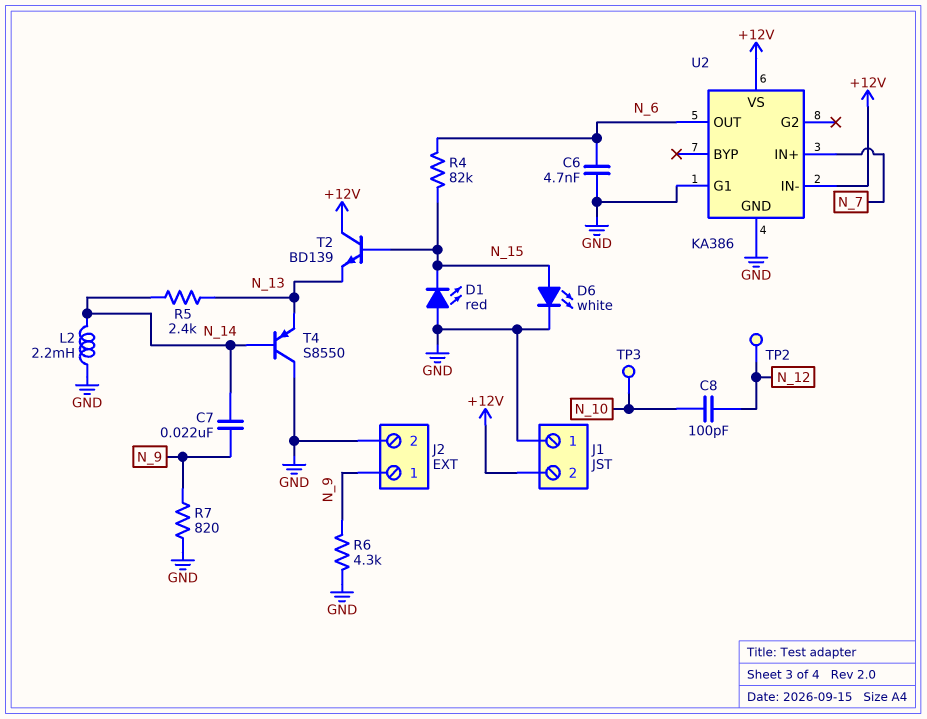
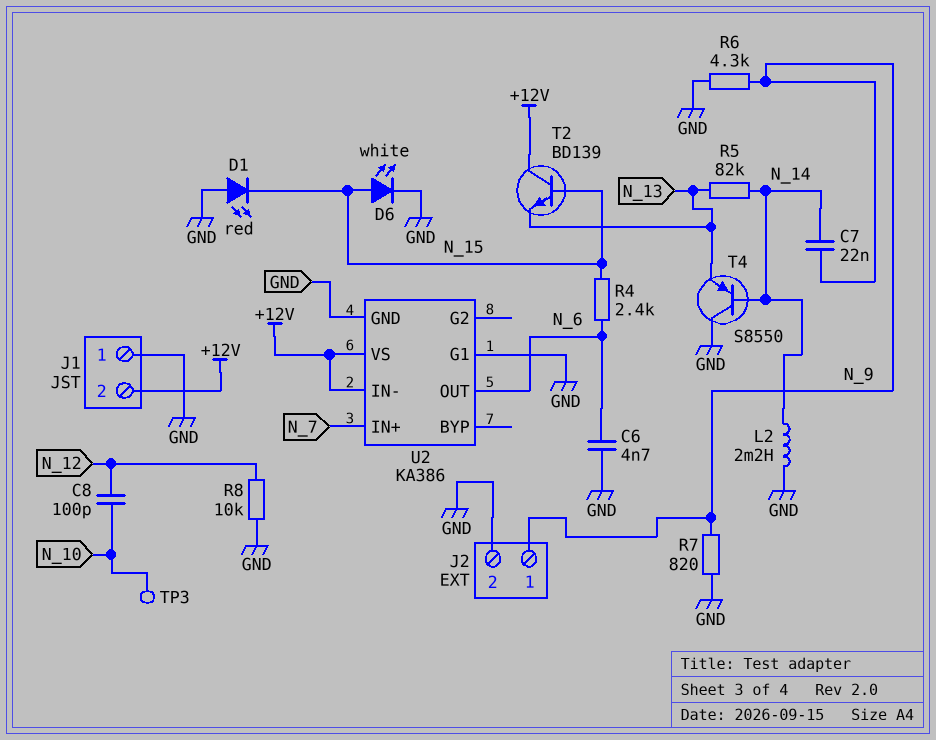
R4: 82k (N_6, N_15) -> 2.4k (N_6, N_15)
R5: 2.4k (N_13, N_14) -> 82k (N_13, N_14)
R8: none -> 10k (GND, N_12)
TP2: test point (N_12) -> none

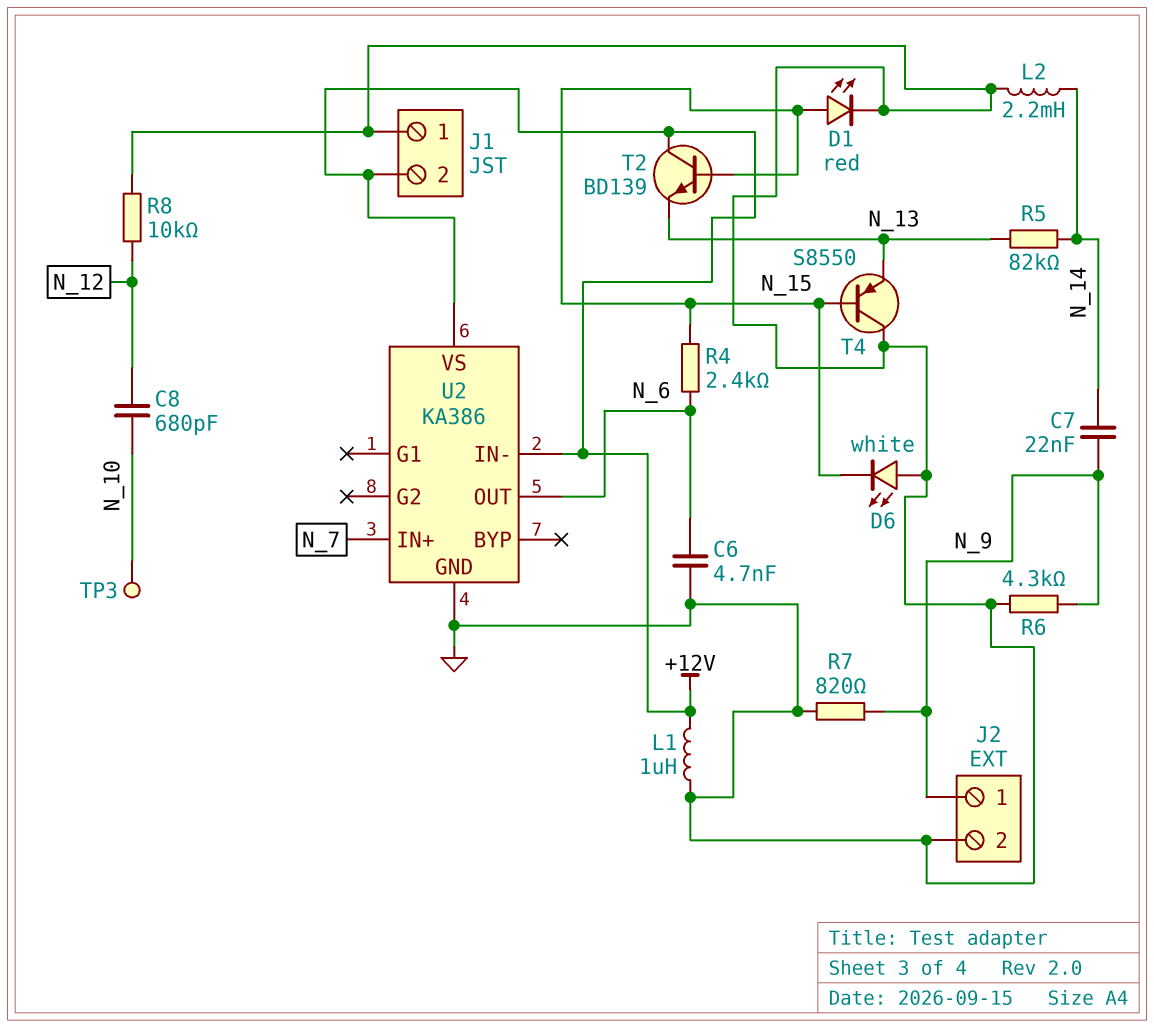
C8: 100pF (N_10, N_12) -> 680pF (N_10, N_12)
D1: LED red (A GND, K N_15) -> LED red (A N_15, K GND)
D6: LED white (A N_15, K GND) -> LED white (A GND, K N_15)
L1: none -> 1uH (+12V, GND)
T4: PNP S8550 (B N_14, C GND, E N_13) -> PNP S8550 (B N_15, C GND, E N_13)
U2 pin G1: GND -> none

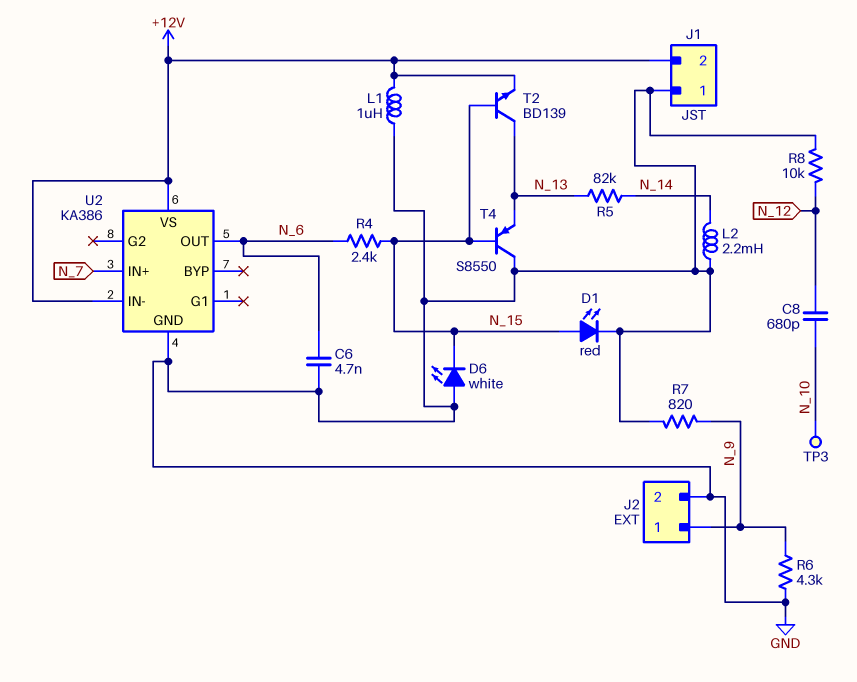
C7: 22nF (N_9, N_14) -> none
T2: NPN BD139 (B N_15, C +12V, E N_13) -> NPN BD139 (B N_15, C N_13, E +12V)

